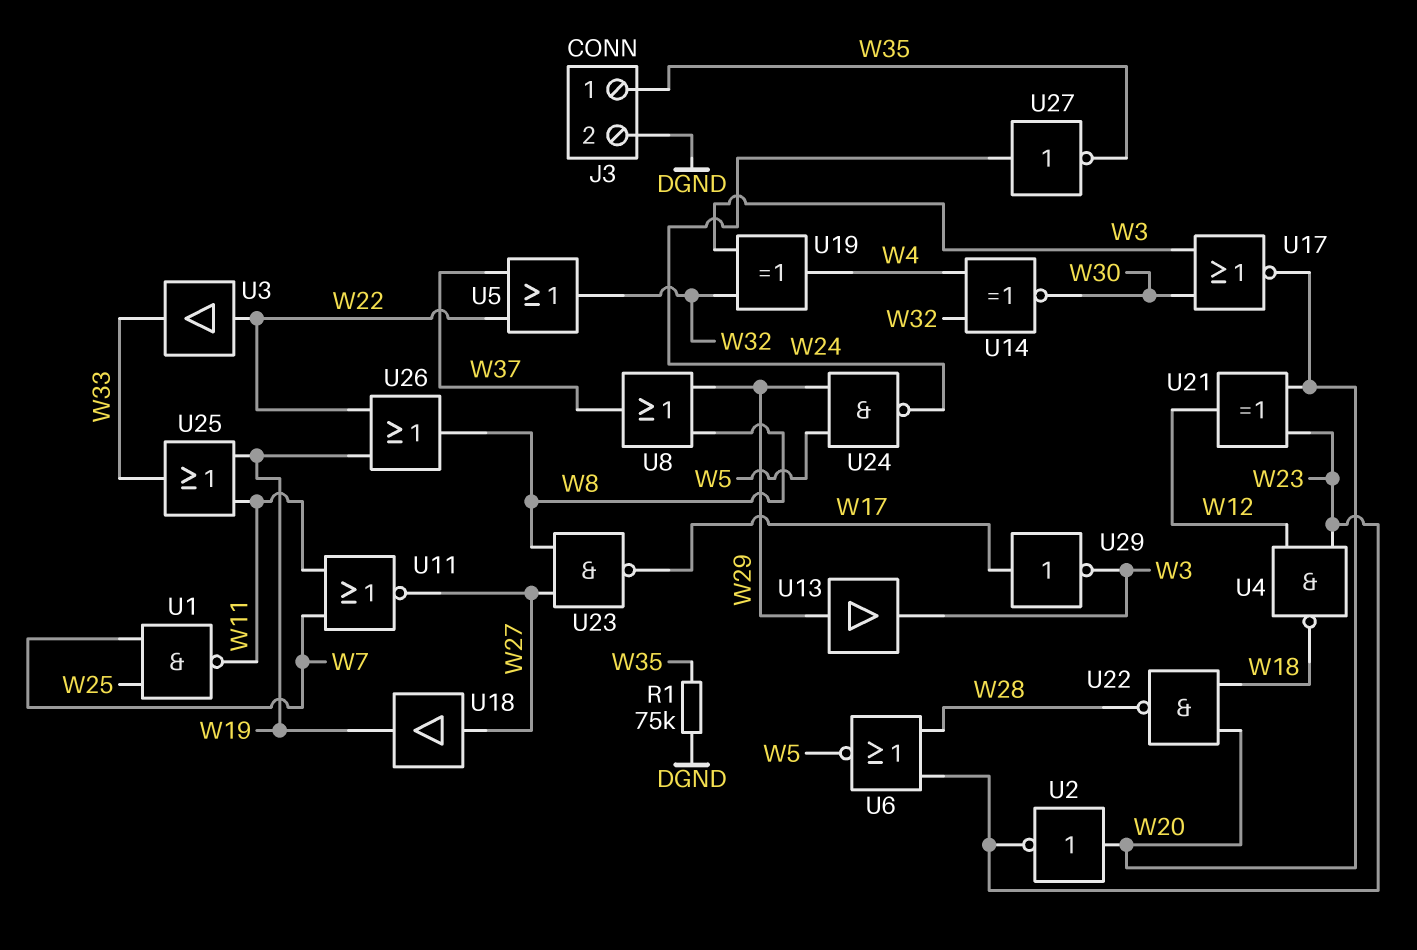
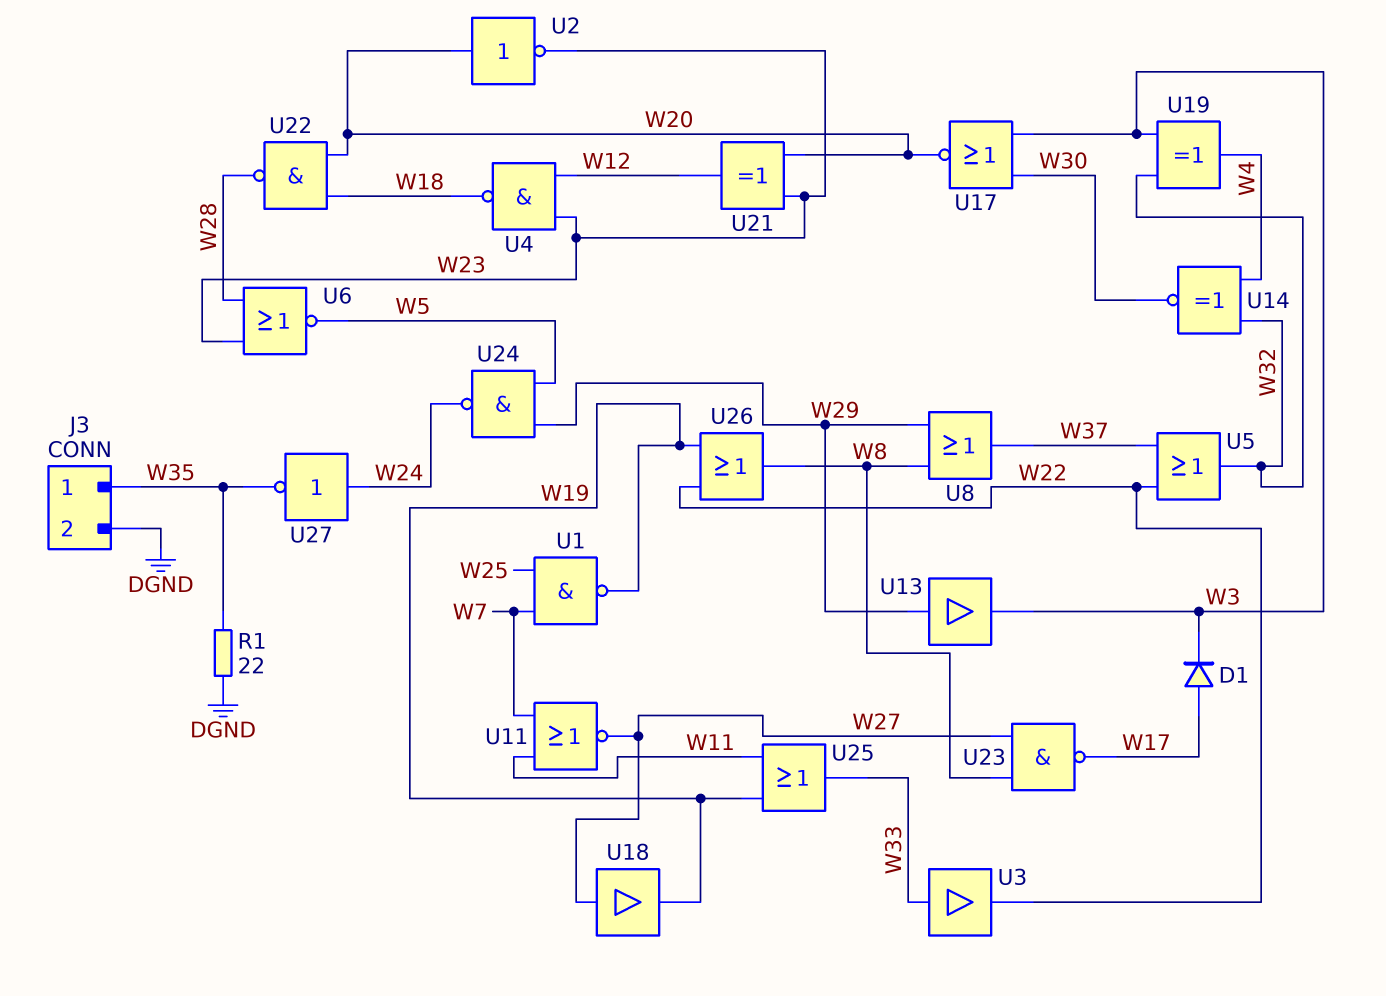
D1: none -> diode (A W17, K W3)
R1: 75k (DGND, W35) -> 22 (DGND, W35)
U1: NAND (in W7, in W25, out W11) -> NAND (in W7, in W25, out W19)
U3: buffer (in W22, out W33) -> buffer (in W33, out W22)
U29: NOT (in W17, out W3) -> none

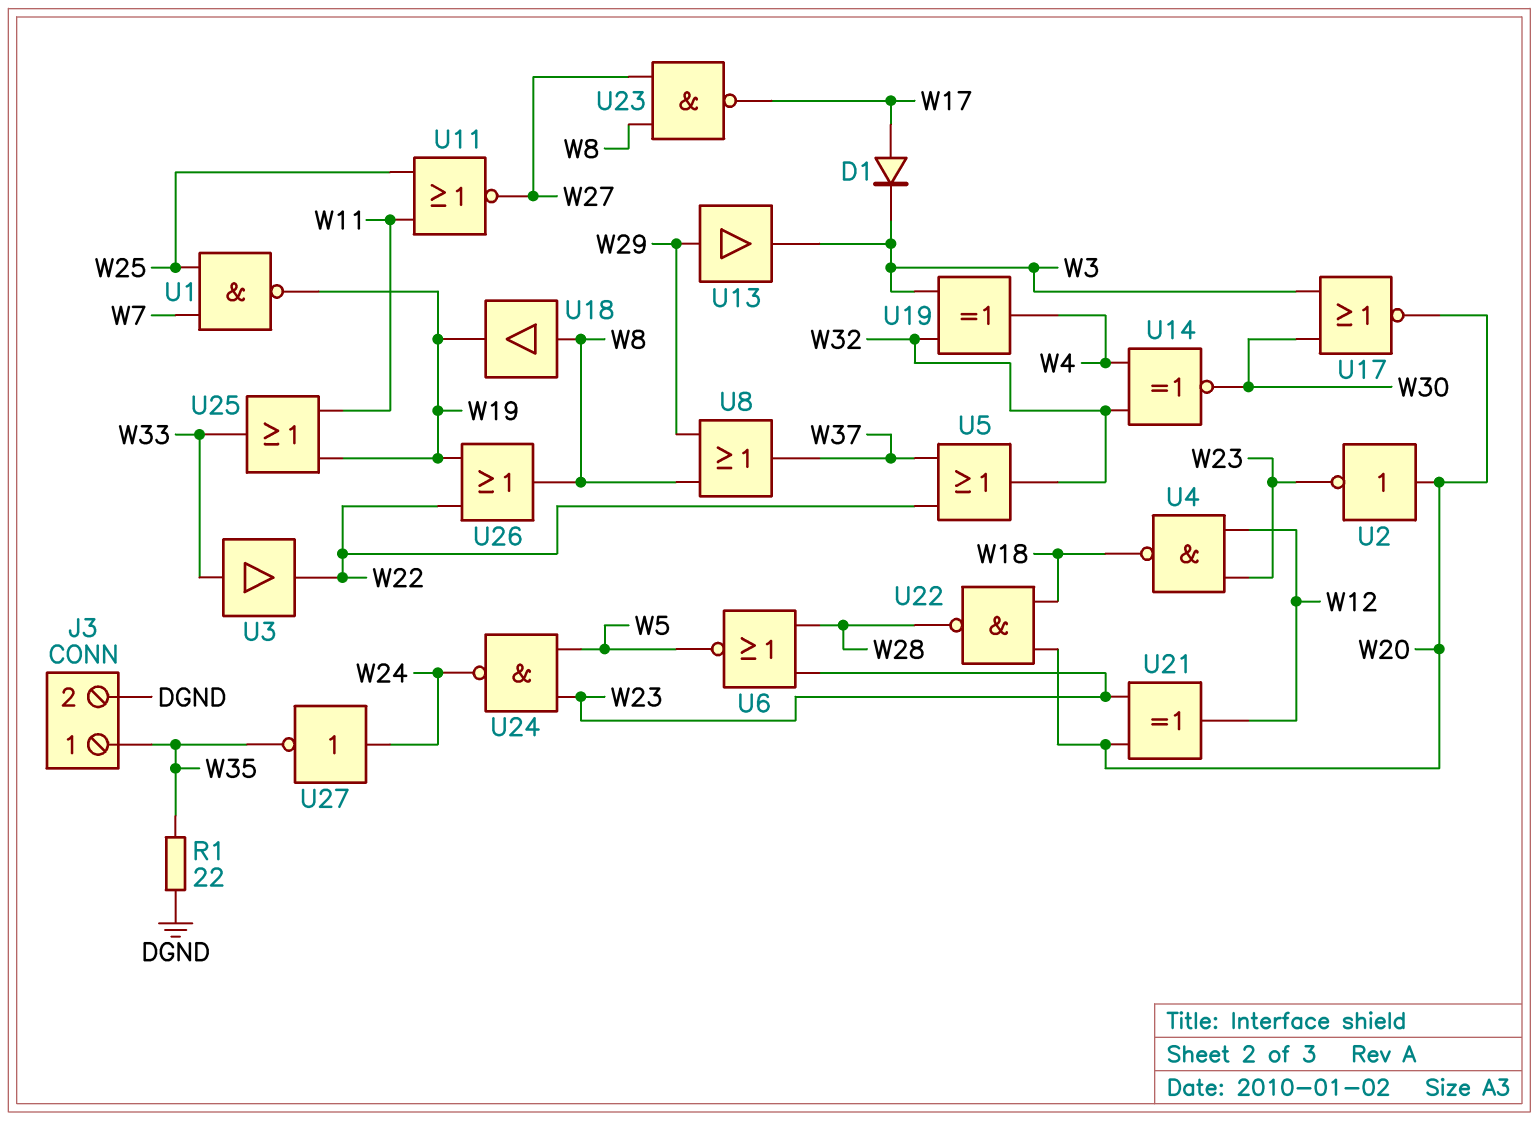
U11: NOR (in W7, in W11, out W27) -> NOR (in W11, in W25, out W27)
U18: buffer (in W27, out W19) -> buffer (in W8, out W19)
U24: NAND (in W5, in W29, out W24) -> NAND (in W5, in W23, out W24)

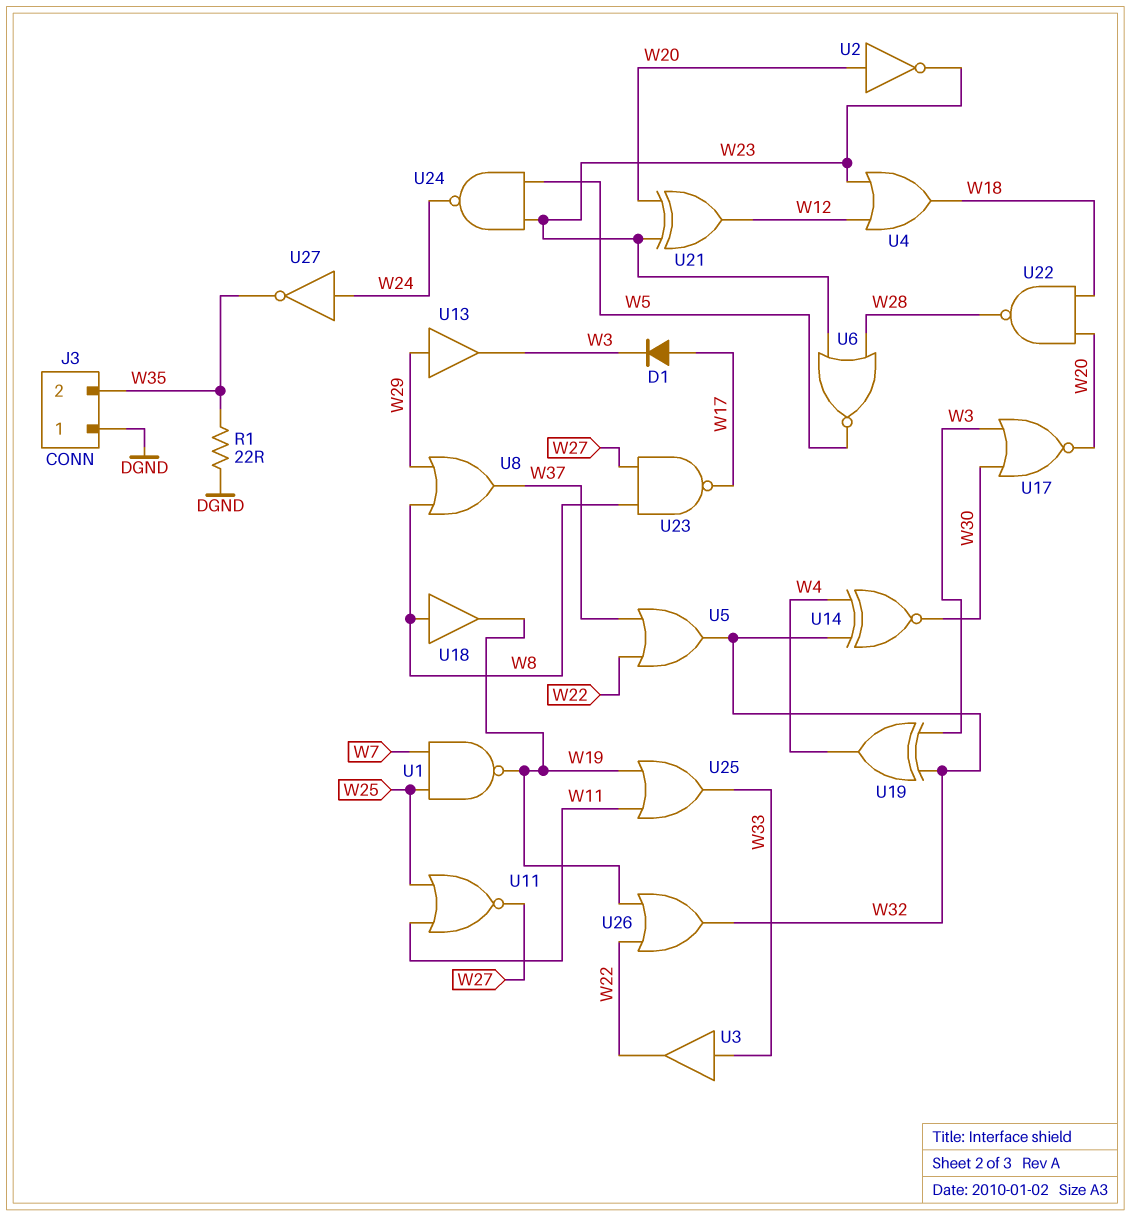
J3 pin 1: W35 -> DGND
J3 pin 2: DGND -> W35
U4: NAND (in W12, in W23, out W18) -> OR (in W12, in W23, out W18)
U26: OR (in W19, in W22, out W8) -> OR (in W19, in W22, out W32)

